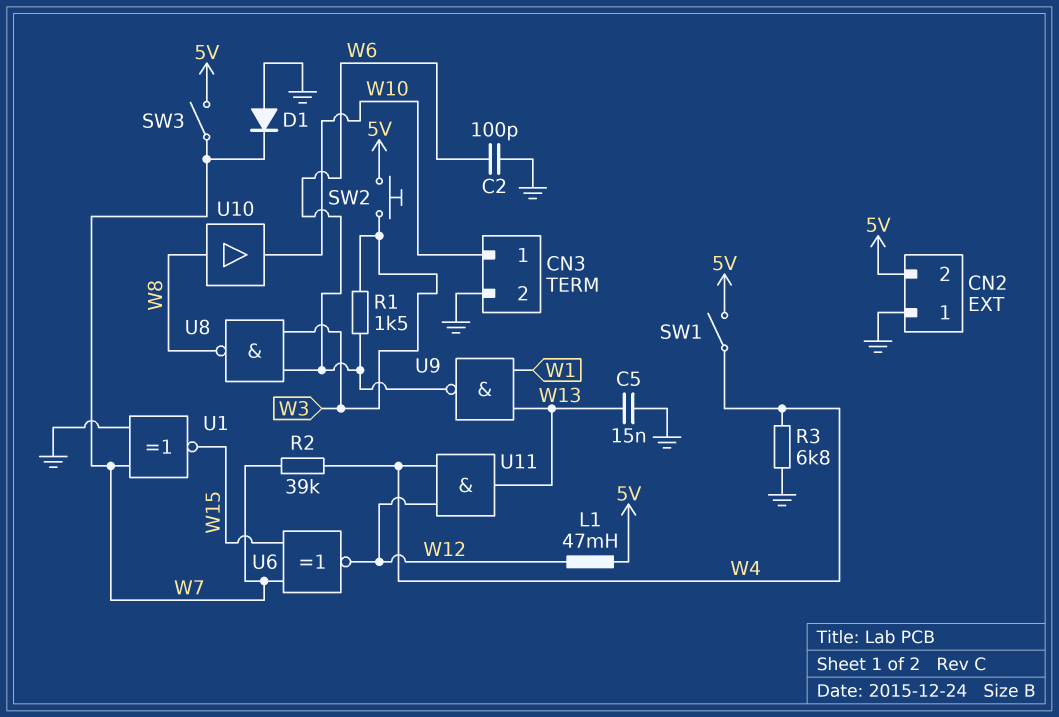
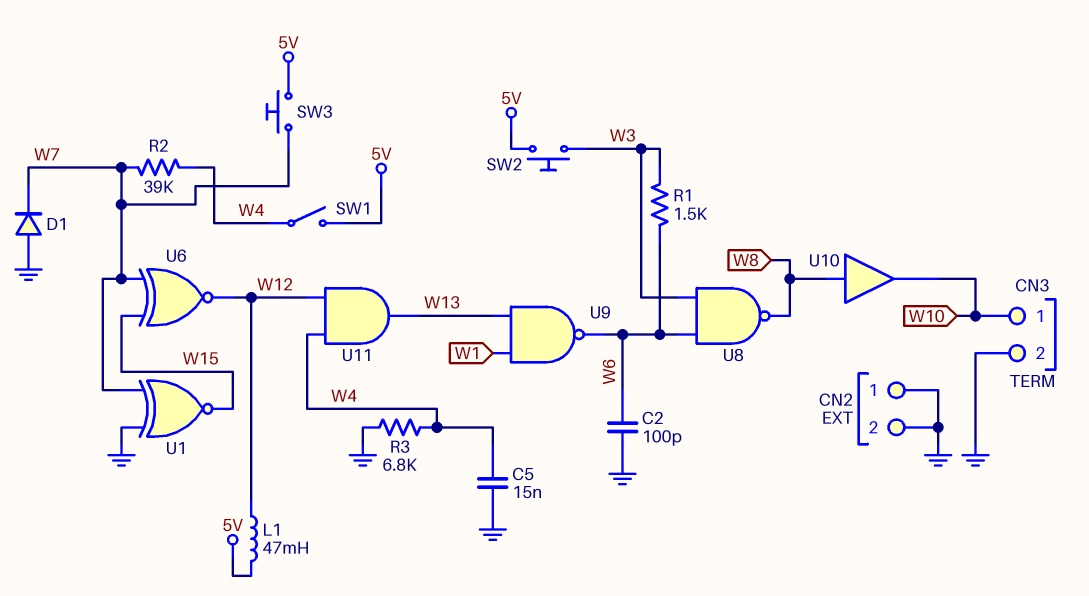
C5: 15nF (GND, W13) -> 15nF (GND, W4)
CN2 pin 2: 5V -> GND
SW3: switch (5V, W7) -> button (5V, W7)

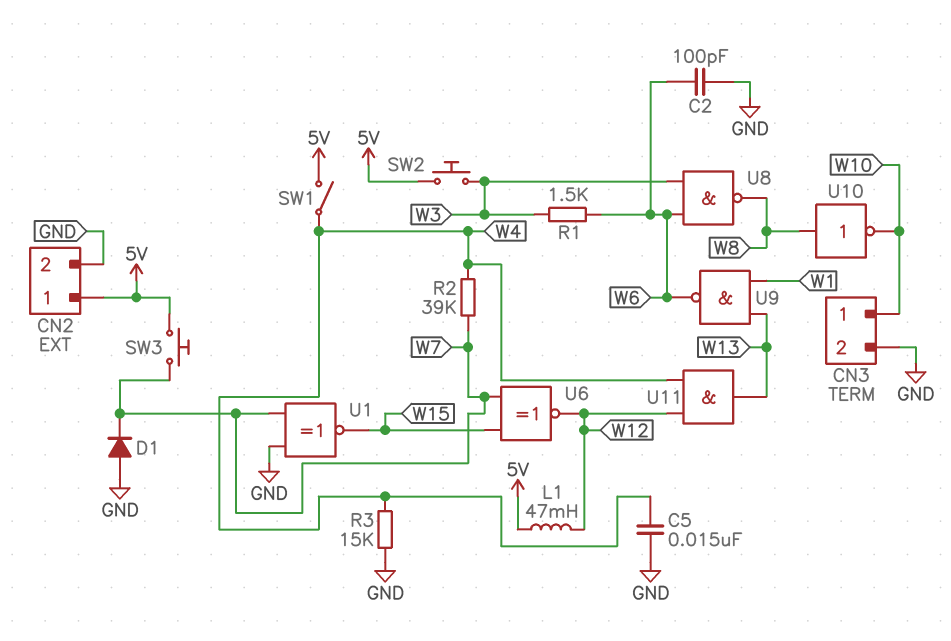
CN2 pin 1: GND -> 5V
R3: 6.8k (GND, W4) -> 15k (GND, W4)
U10: buffer (in W8, out W10) -> NOT (in W8, out W10)

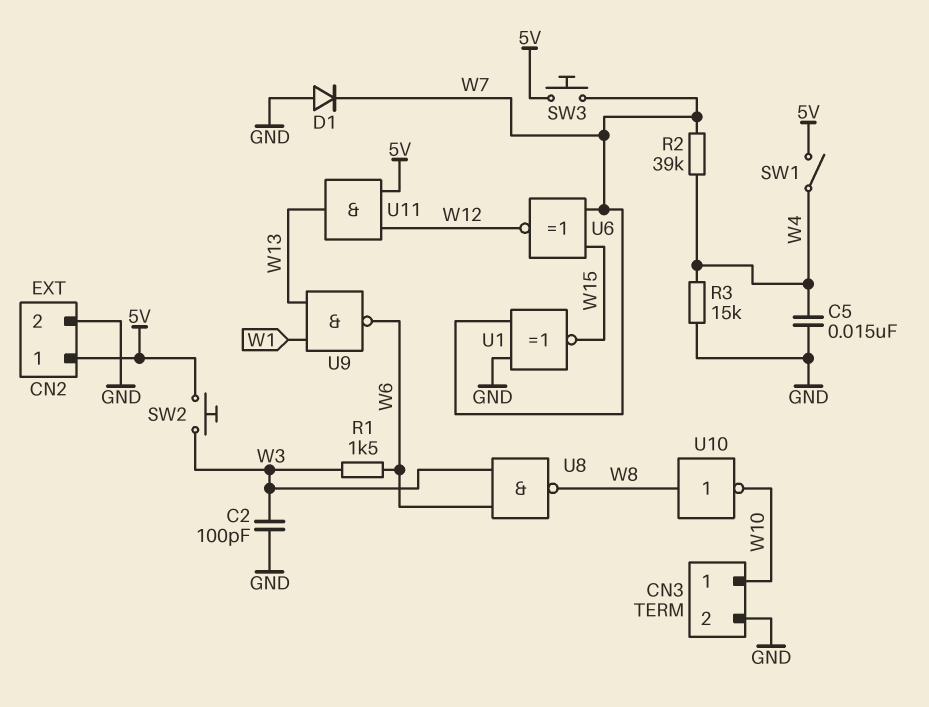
C2: 100pF (GND, W6) -> 100pF (GND, W3)
L1: 47mH (5V, W12) -> none
U11: AND (in W4, in W12, out W13) -> AND (in 5V, in W12, out W13)

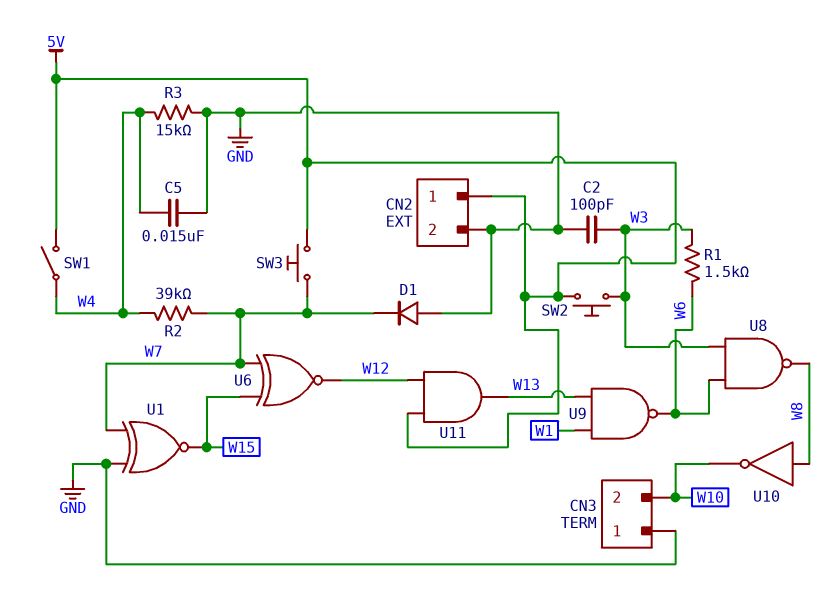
CN3 pin 1: W10 -> GND
CN3 pin 2: GND -> W10

